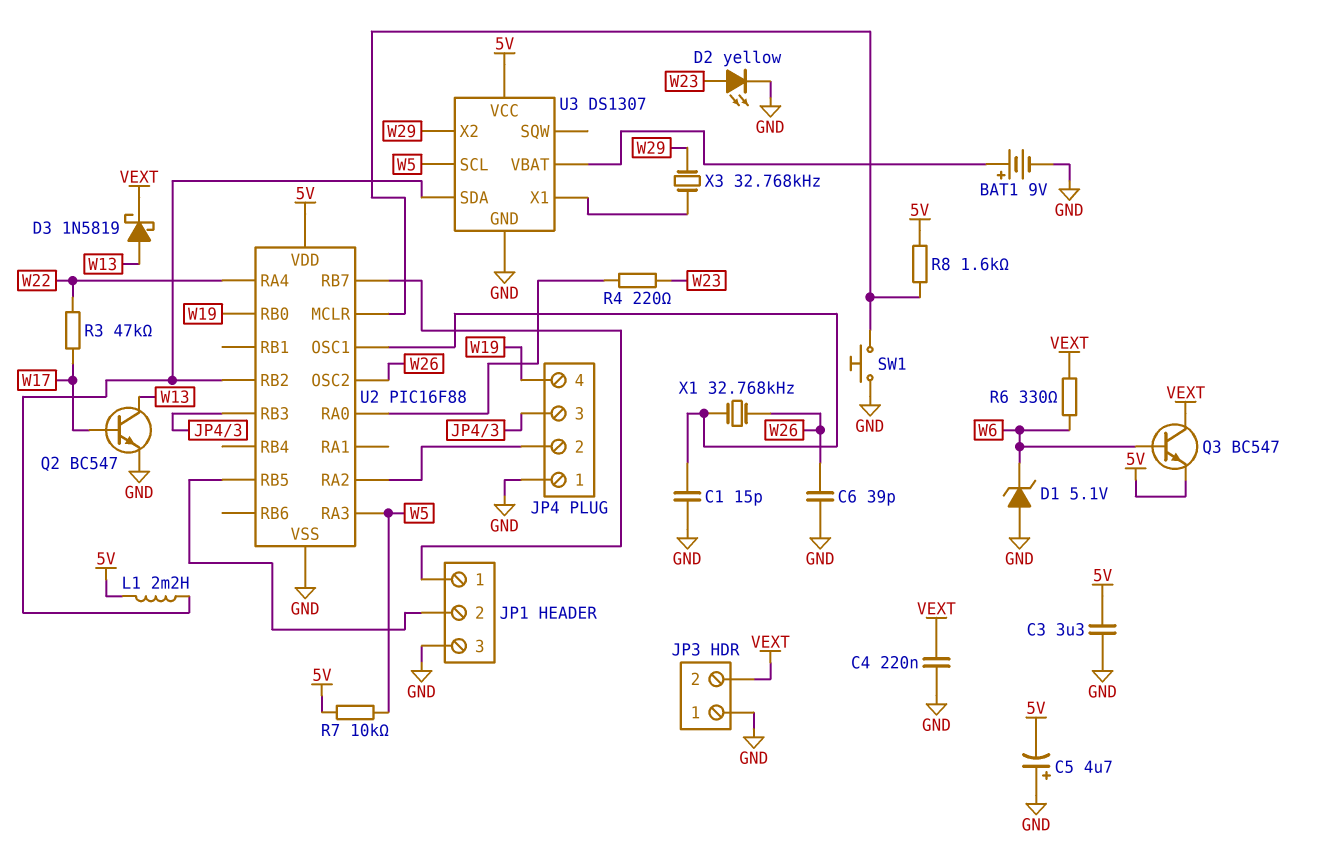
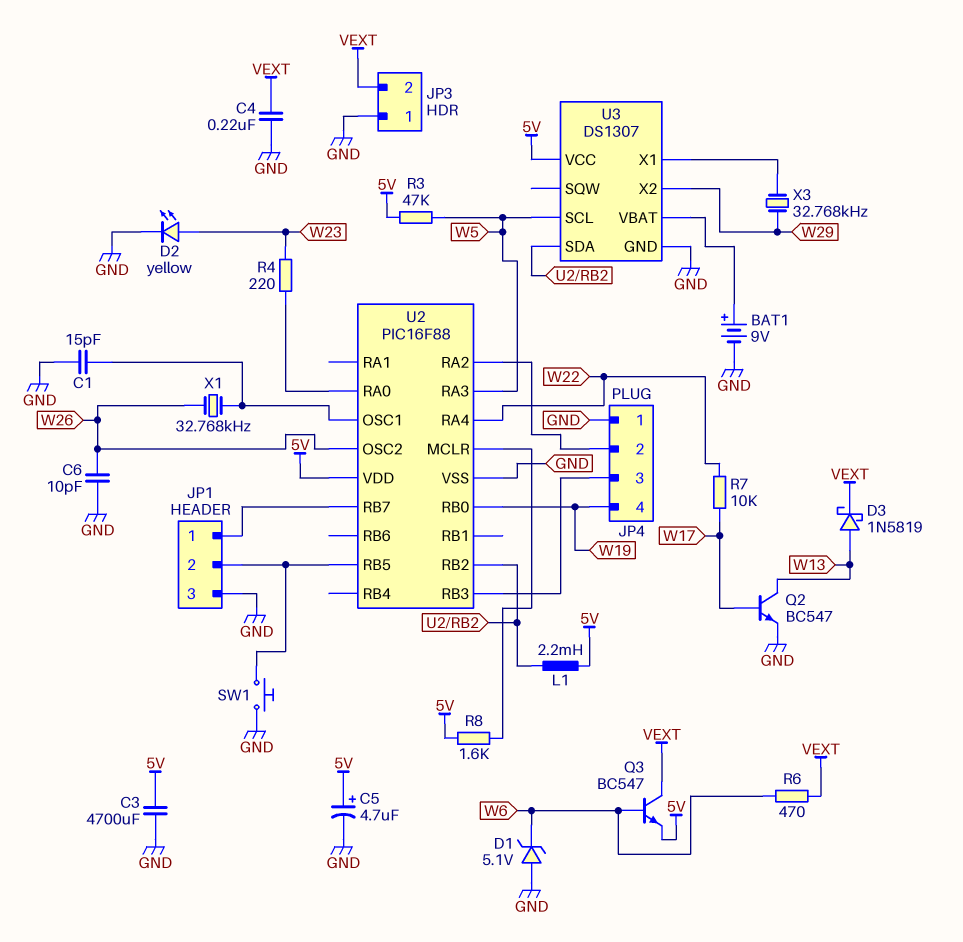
C3: 3.3uF (5V, GND) -> 4700uF (5V, GND)
C5: 4.7uF (plus GND, minus 5V) -> 4.7uF (plus 5V, minus GND)
C6: 39pF (GND, W26) -> 10pF (GND, W26)
R3: 47k (W17, W22) -> 47k (5V, W5)
R6: 330 (VEXT, W6) -> 470 (VEXT, W6)
R7: 10k (5V, W5) -> 10k (W17, W22)
SW1: button (GND, U2/MCLR) -> button (GND, JP1/2)

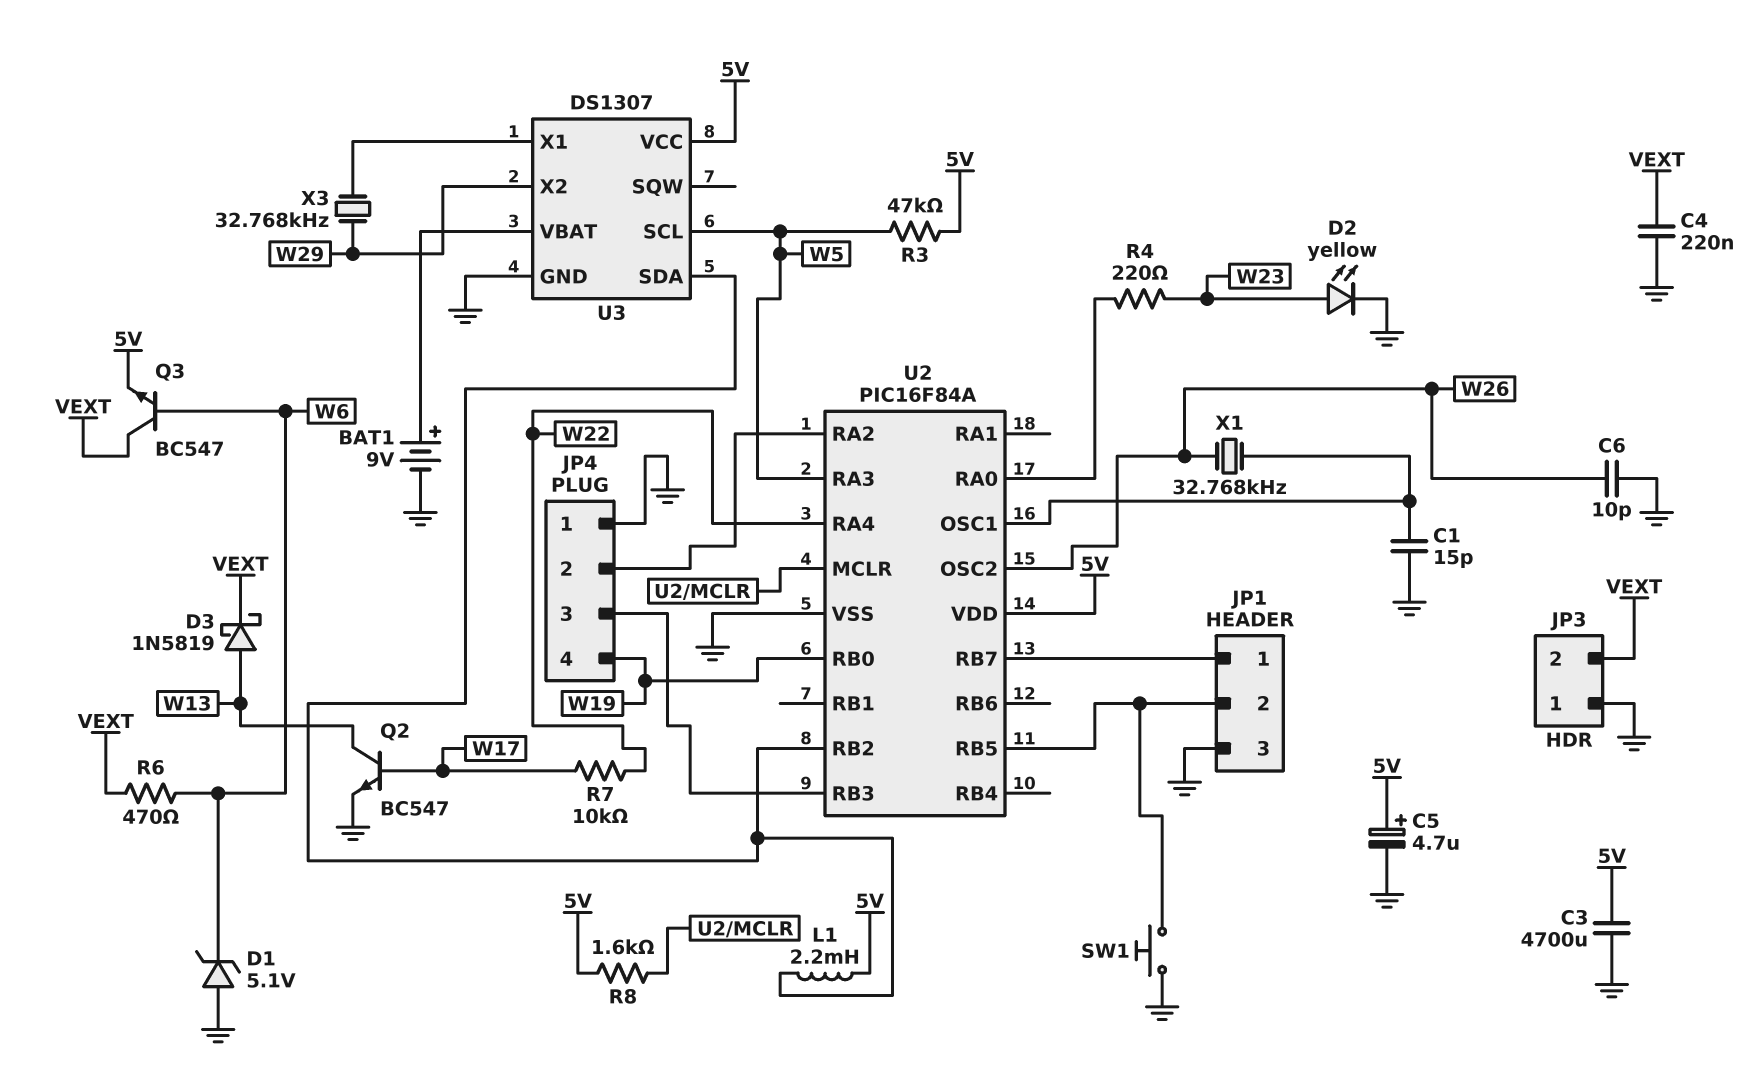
U2: PIC16F88 -> PIC16F84A

